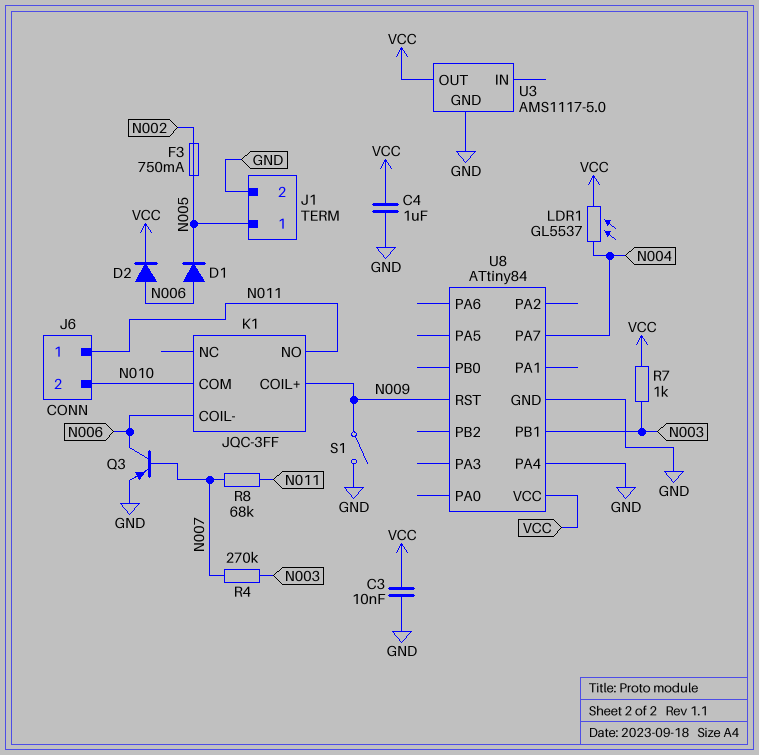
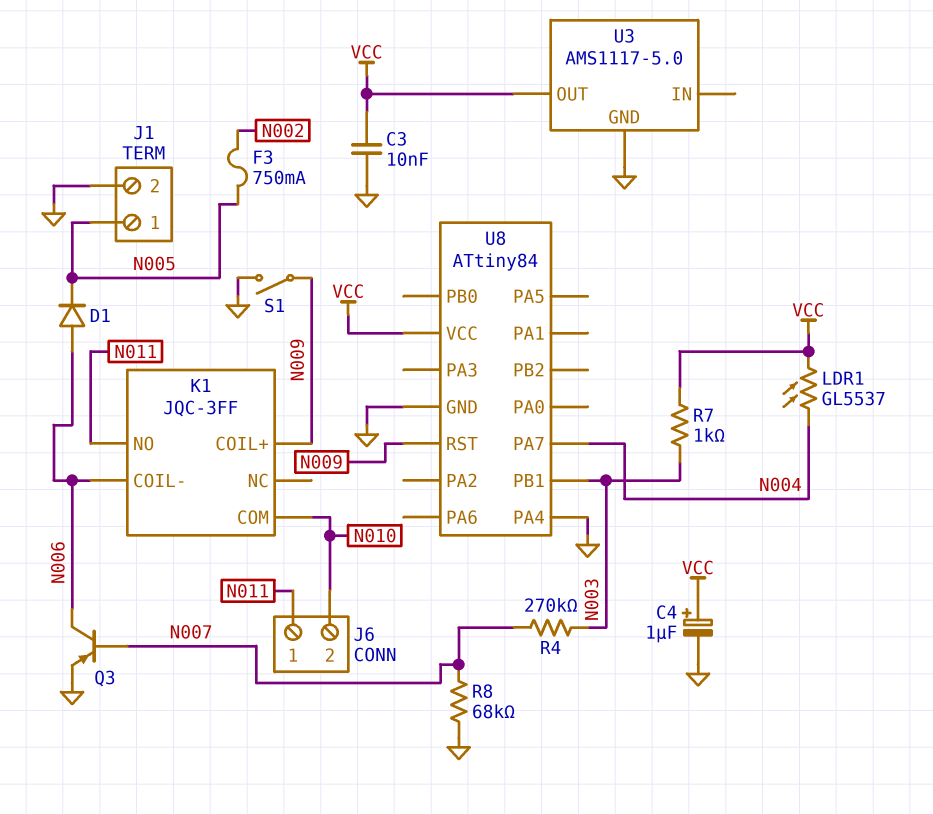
C4: 1uF (GND, VCC) -> 1uF (plus VCC, minus GND)
D2: diode (A N006, K VCC) -> none
R8: 68k (N007, N011) -> 68k (GND, N007)

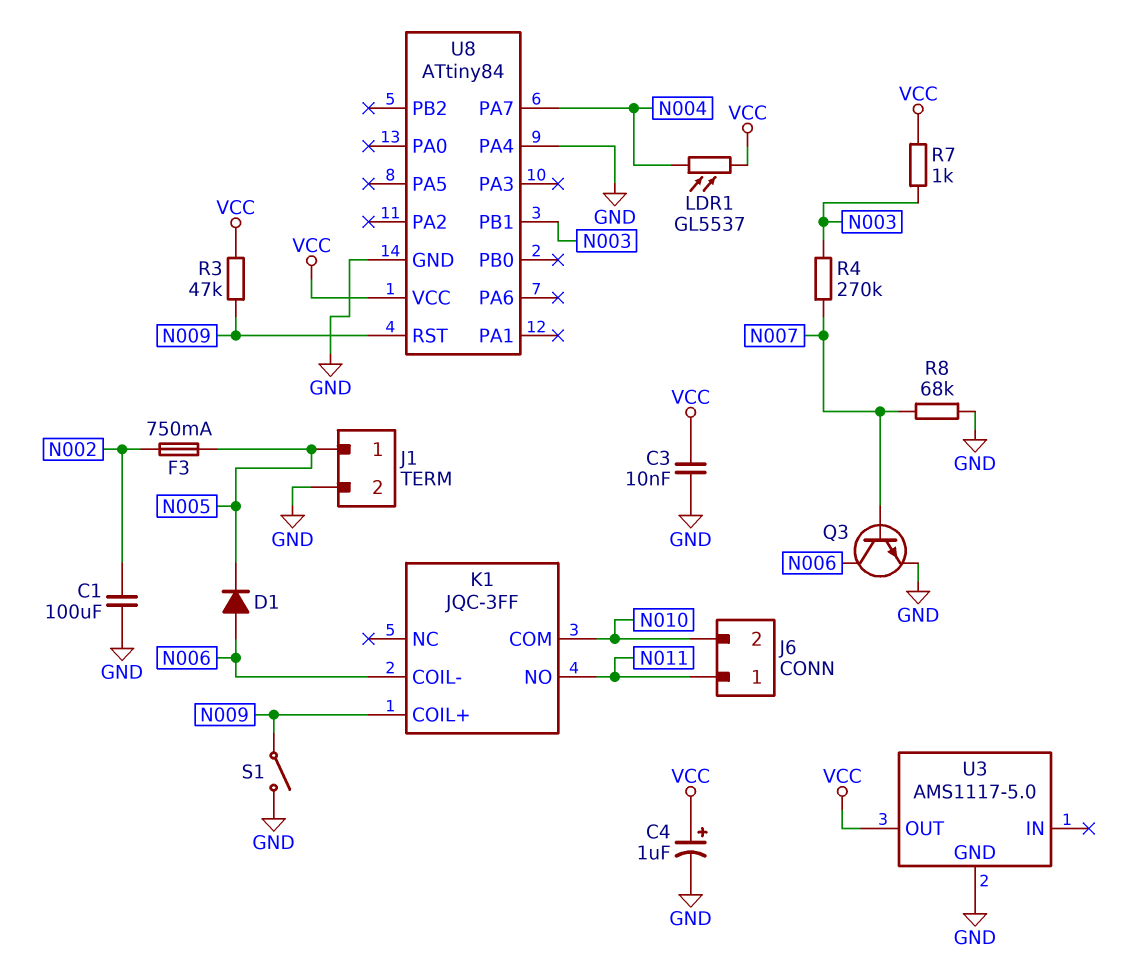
C1: none -> 100uF (GND, N002)
Q3: PNP (B N007, C N006, E GND) -> NPN (B N007, C N006, E GND)
R3: none -> 47k (N009, VCC)

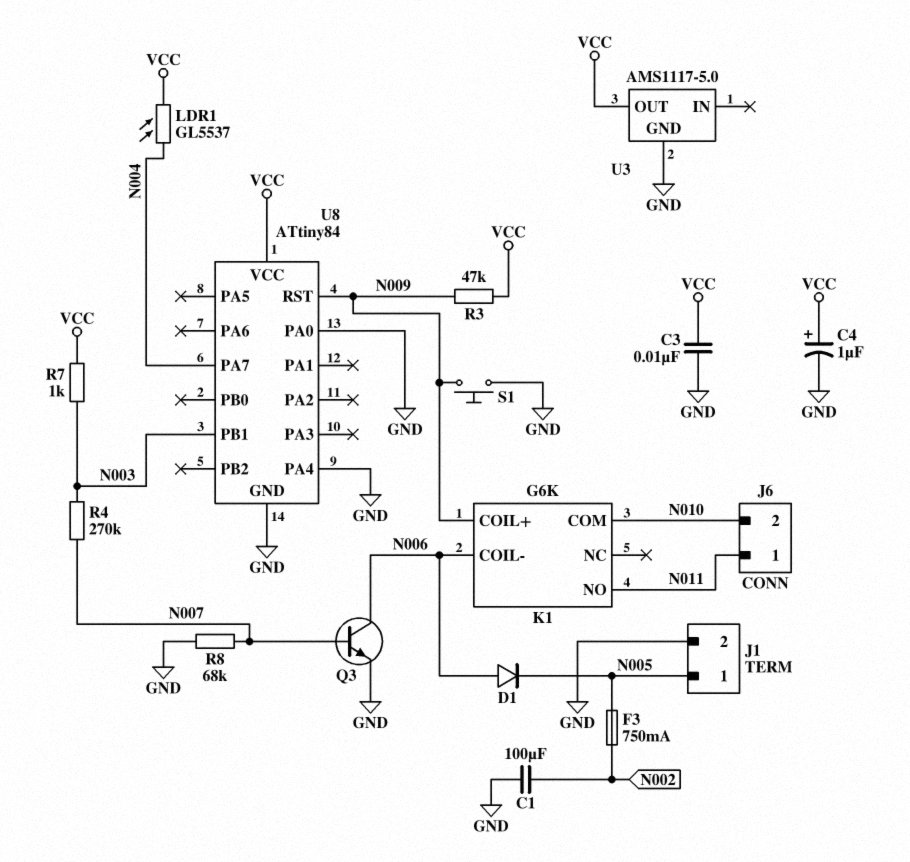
K1: JQC-3FF -> G6K
S1: switch (GND, N009) -> button (GND, N009)
U8 pin PA0: none -> GND

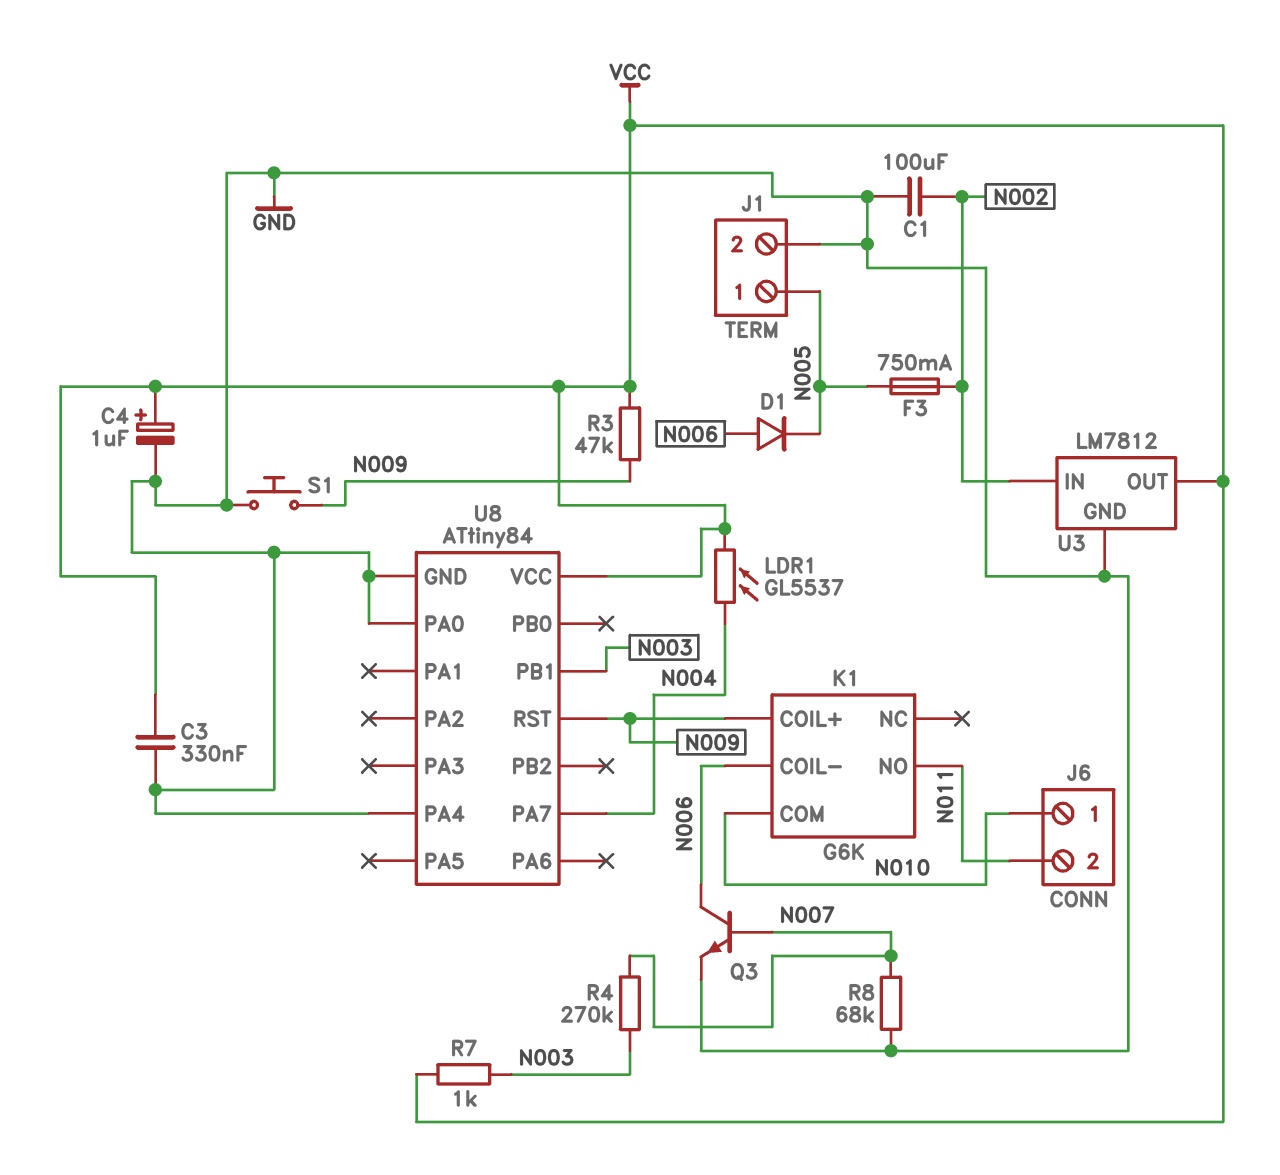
C3: 10nF (GND, VCC) -> 330nF (GND, VCC)
J6 pin 1: N011 -> N010
J6 pin 2: N010 -> N011
U3: AMS1117-5.0 -> LM7812
U3 pin IN: none -> N002

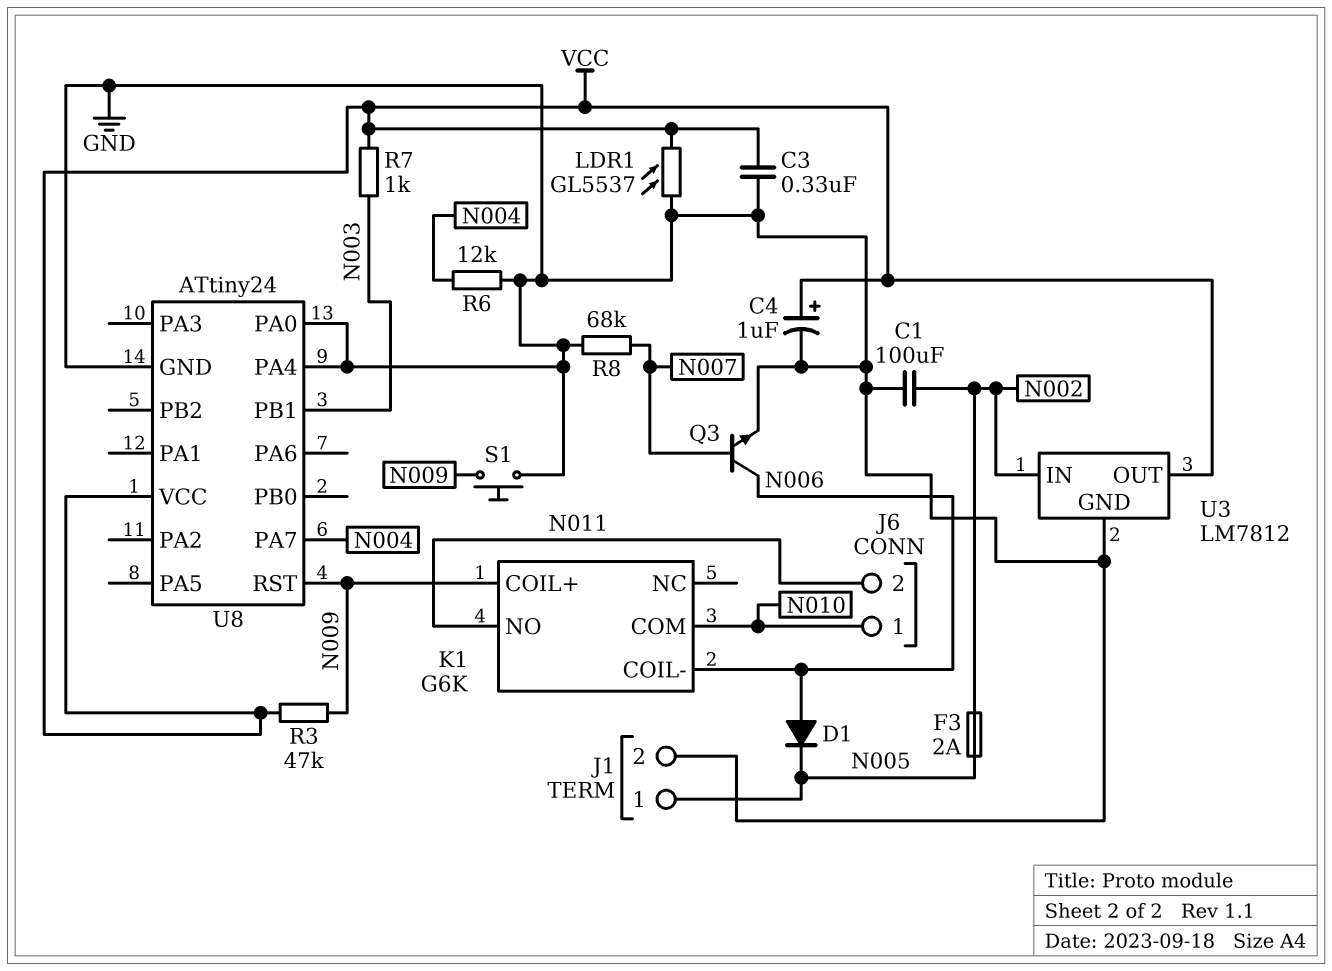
F3: 750mA (N002, N005) -> 2A (N002, N005)
LDR1: GL5537 (N004, VCC) -> GL5537 (GND, VCC)
R4: 270k (N003, N007) -> none
R6: none -> 12k (GND, N004)
U8: ATtiny84 -> ATtiny24

